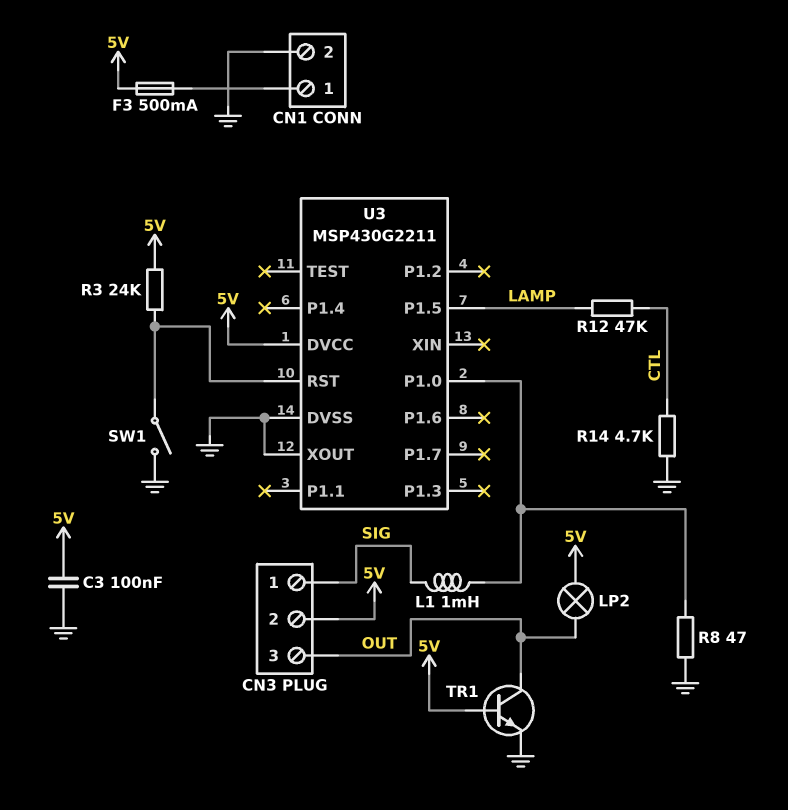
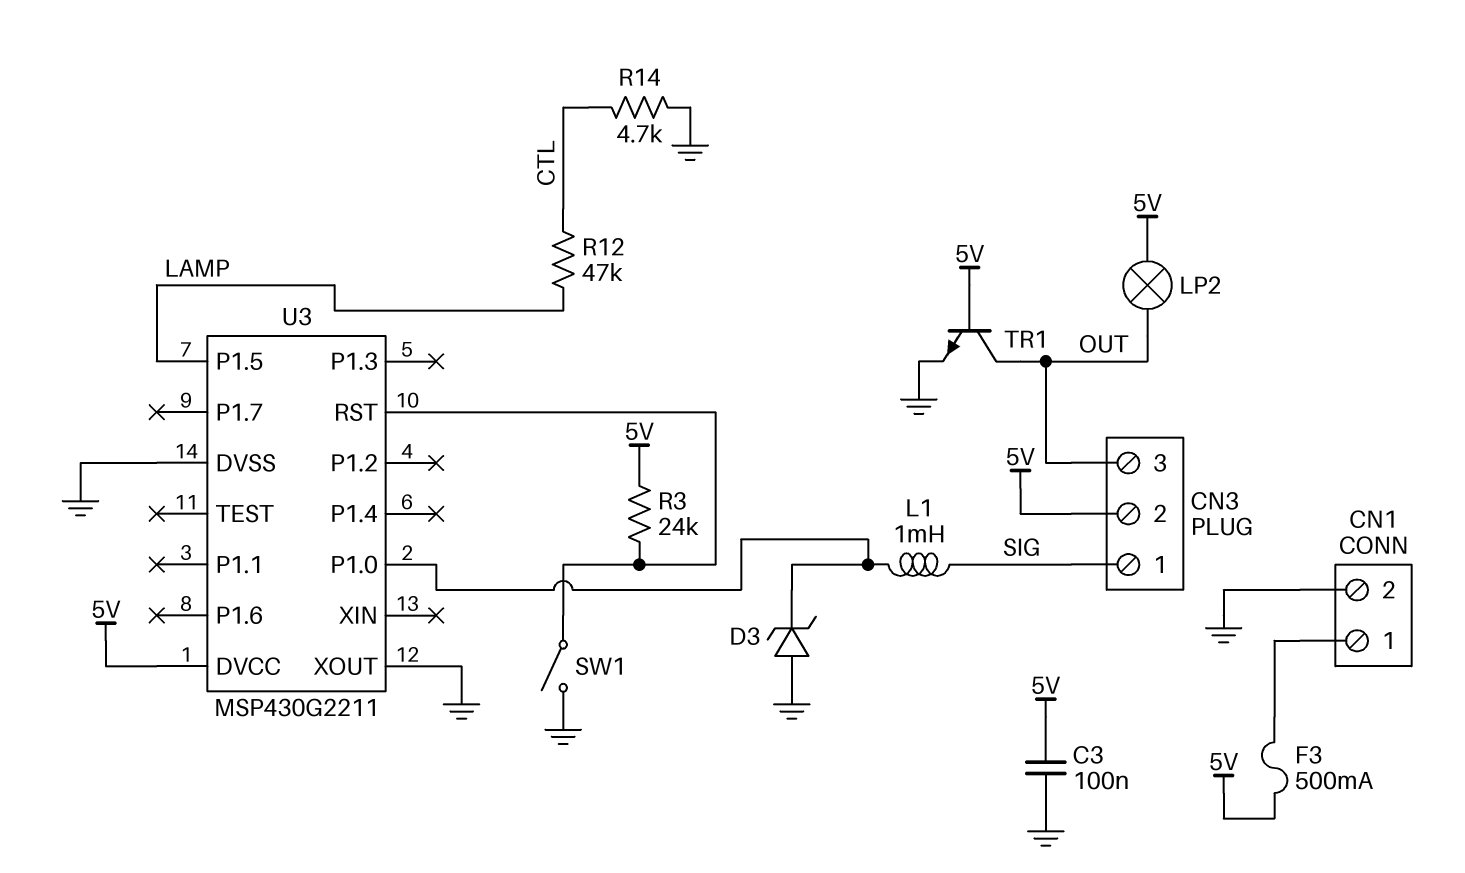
D3: none -> zener (A GND, K U3/P1.0)
R8: 47 (GND, U3/P1.0) -> none

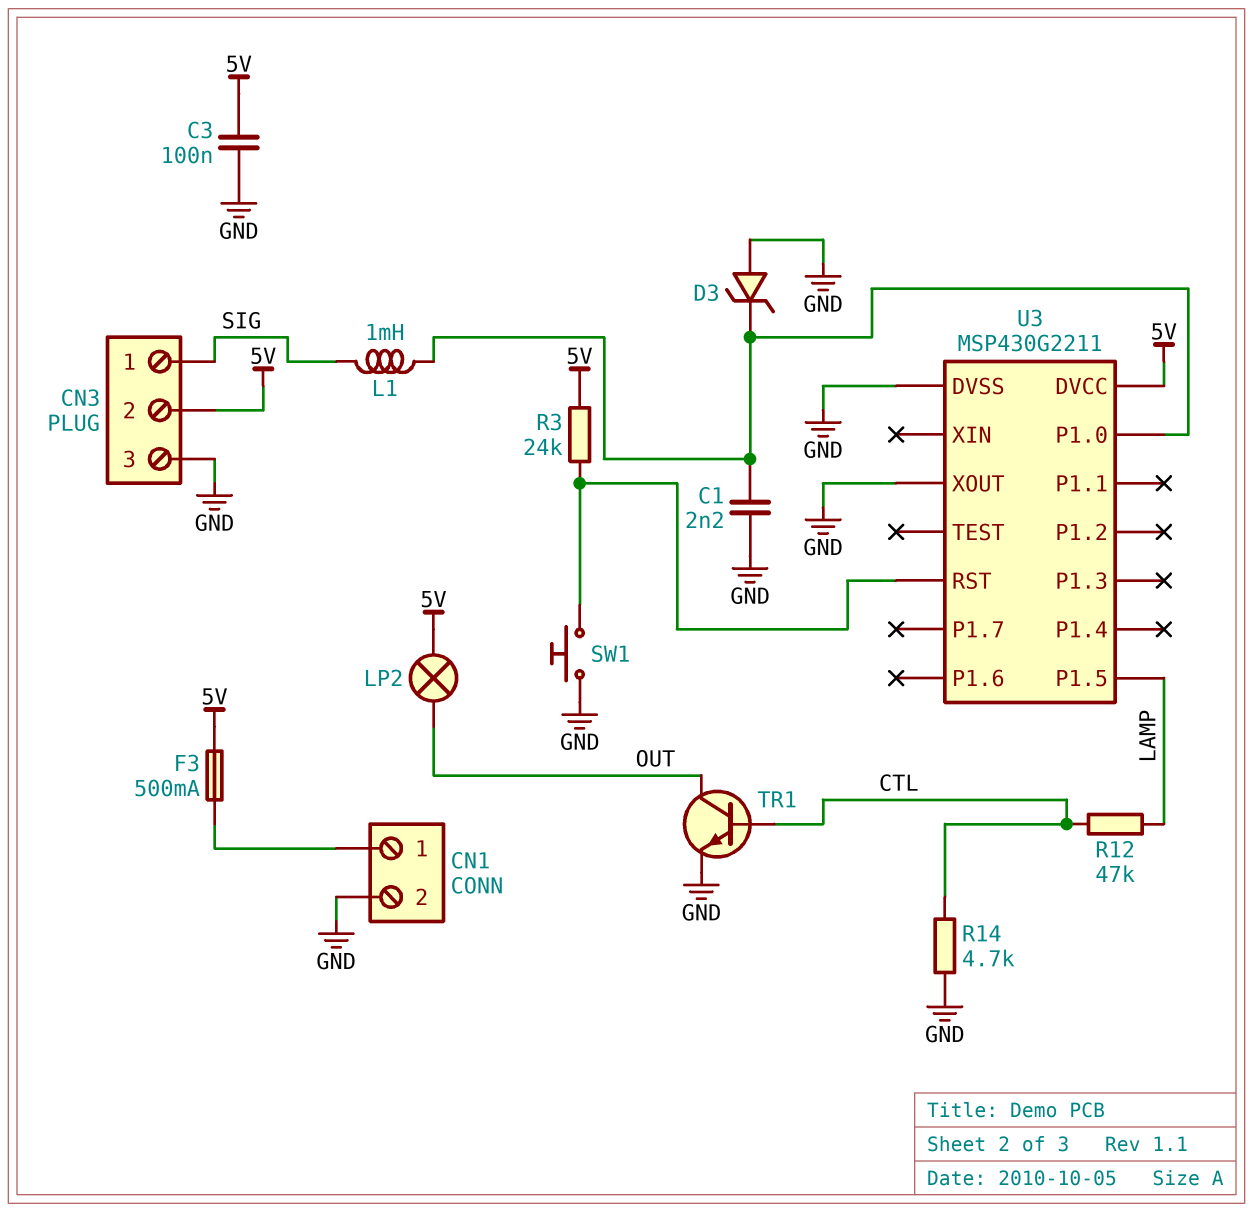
C1: none -> 2.2nF (GND, U3/P1.0)
CN3 pin 3: OUT -> GND
SW1: switch (GND, U3/RST) -> button (GND, U3/RST)
TR1: NPN (B 5V, C OUT, E GND) -> NPN (B CTL, C OUT, E GND)

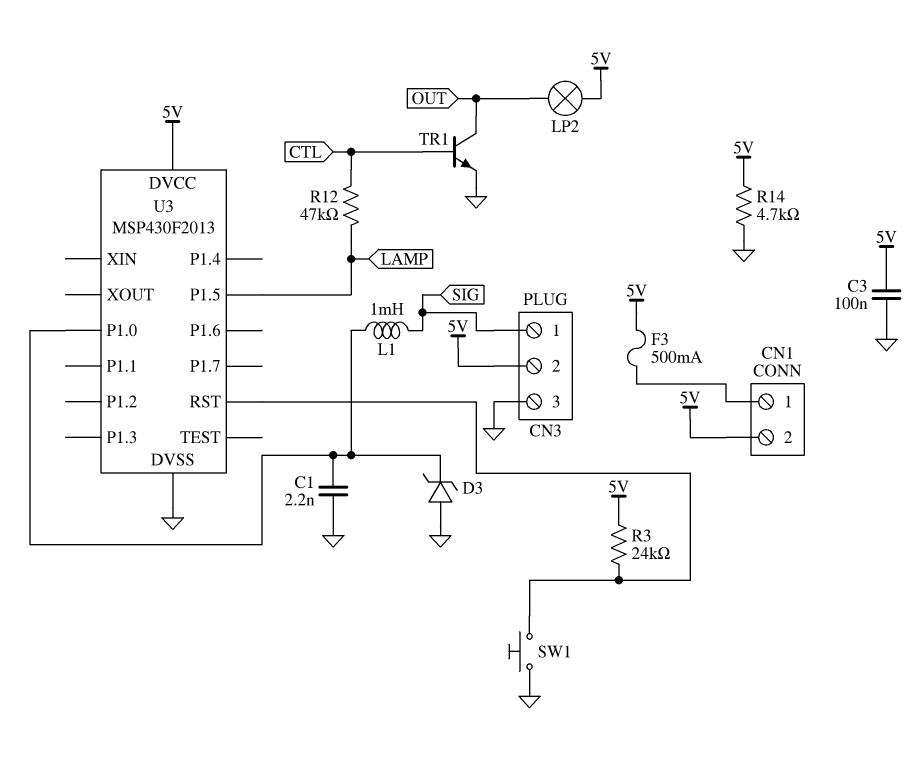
CN1 pin 2: GND -> 5V
R14: 4.7k (CTL, GND) -> 4.7k (5V, GND)
U3: MSP430G2211 -> MSP430F2013
U3 pin XOUT: GND -> none

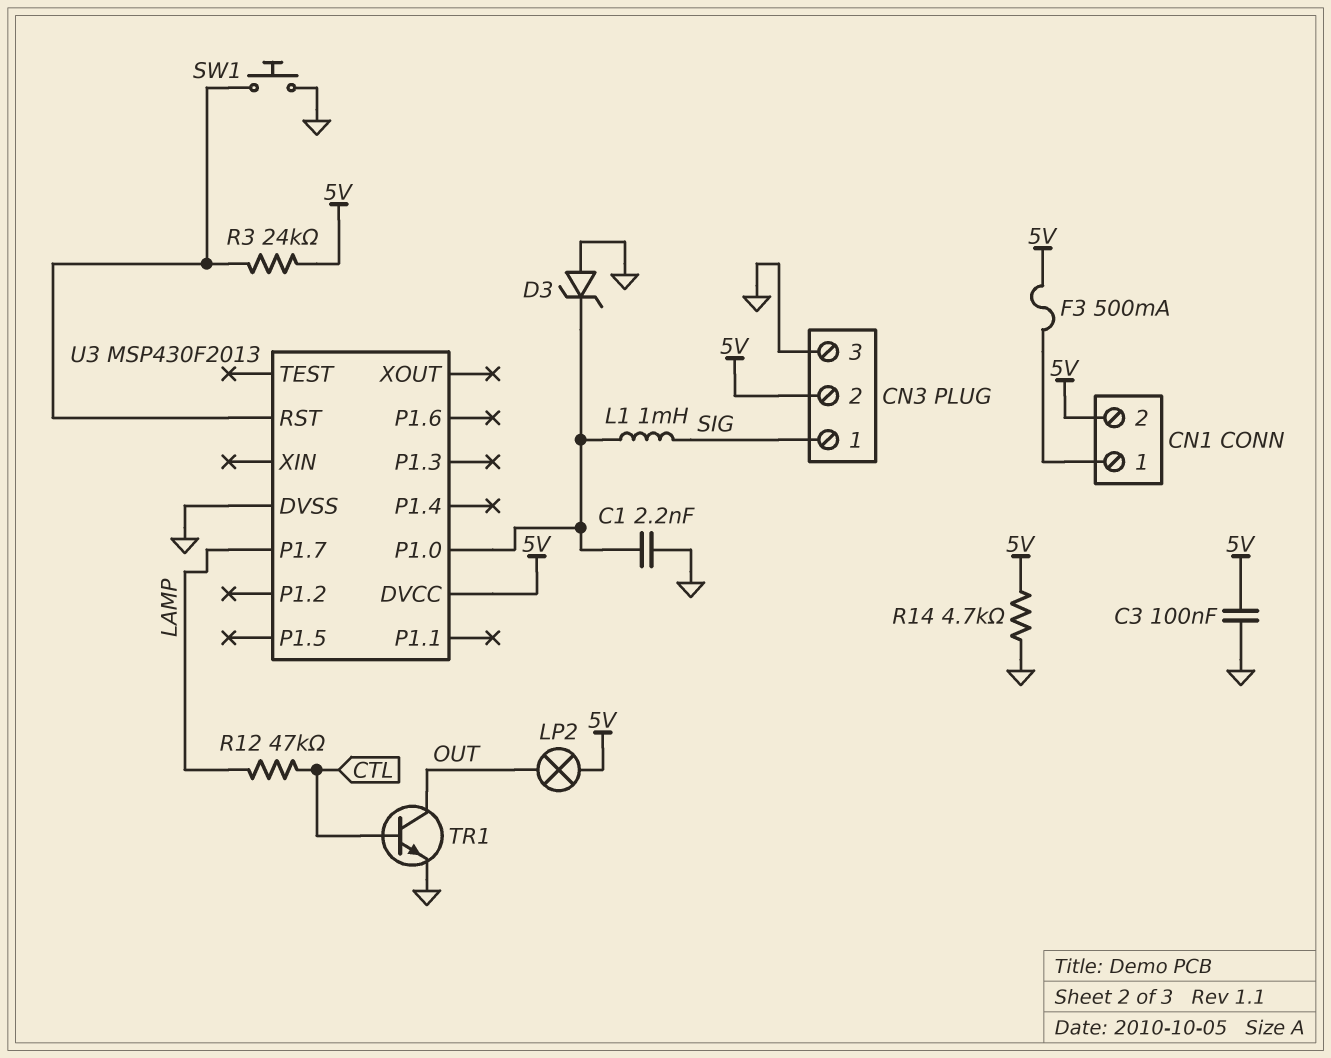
U3 pin P1.5: LAMP -> none
U3 pin P1.7: none -> LAMP

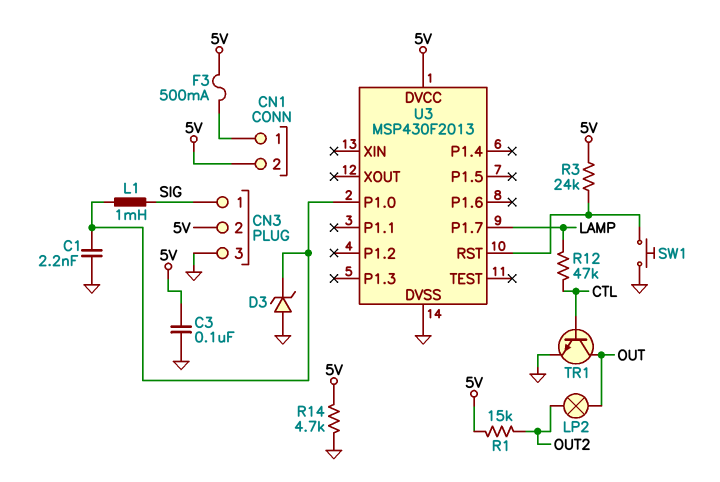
LP2: lamp (5V, OUT) -> lamp (OUT, OUT2)
R1: none -> 15k (5V, OUT2)

